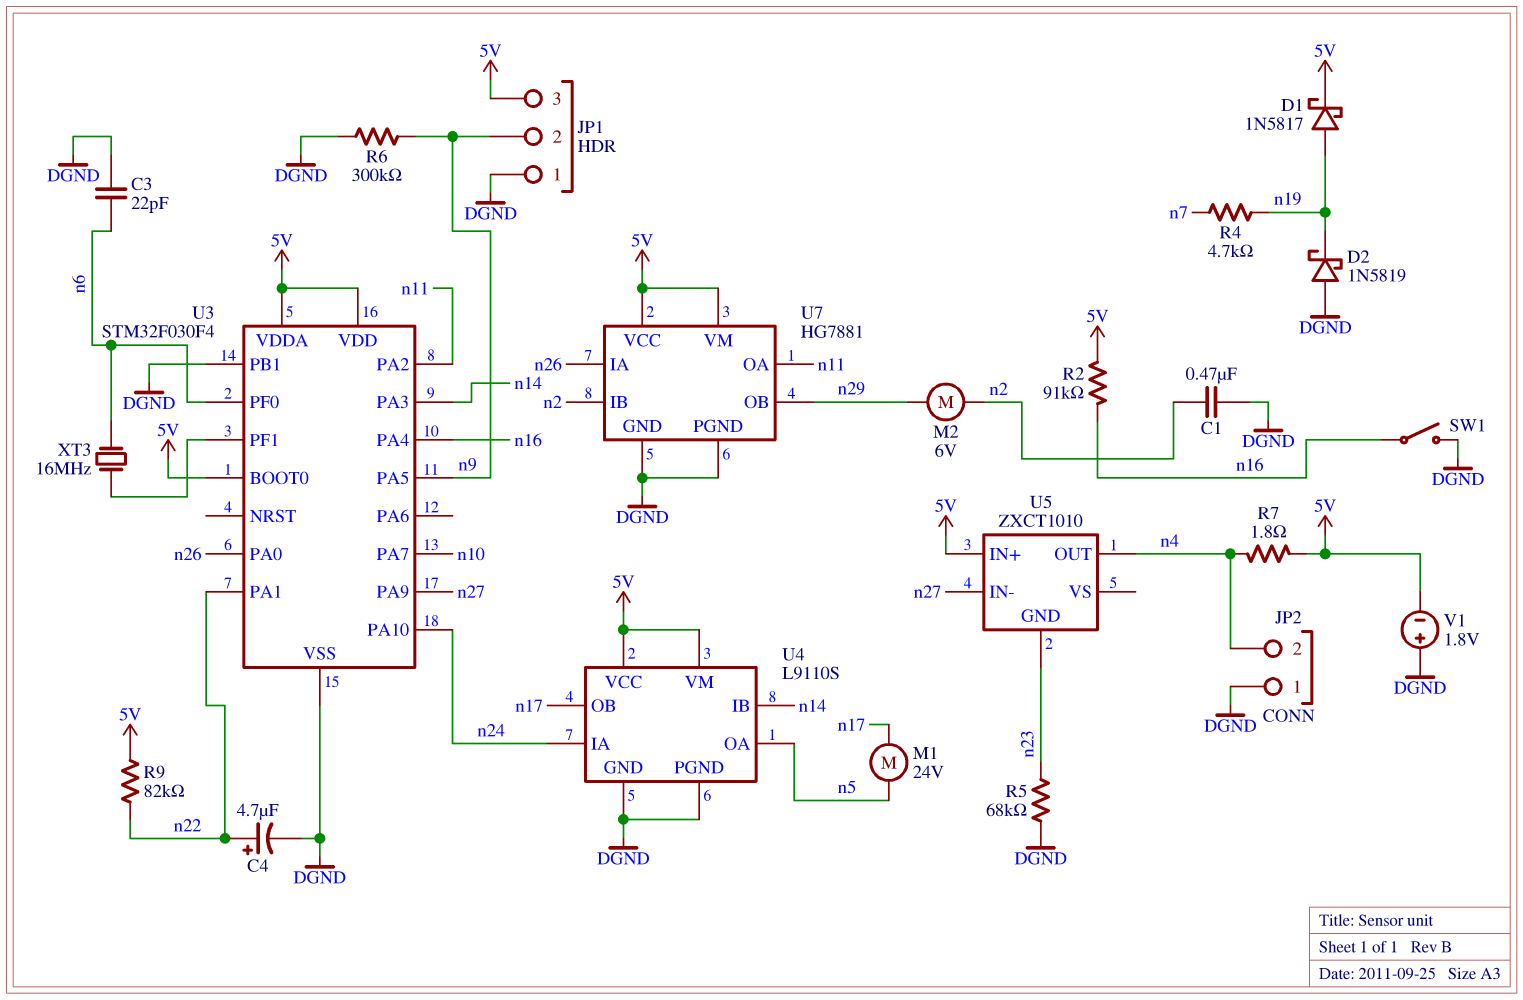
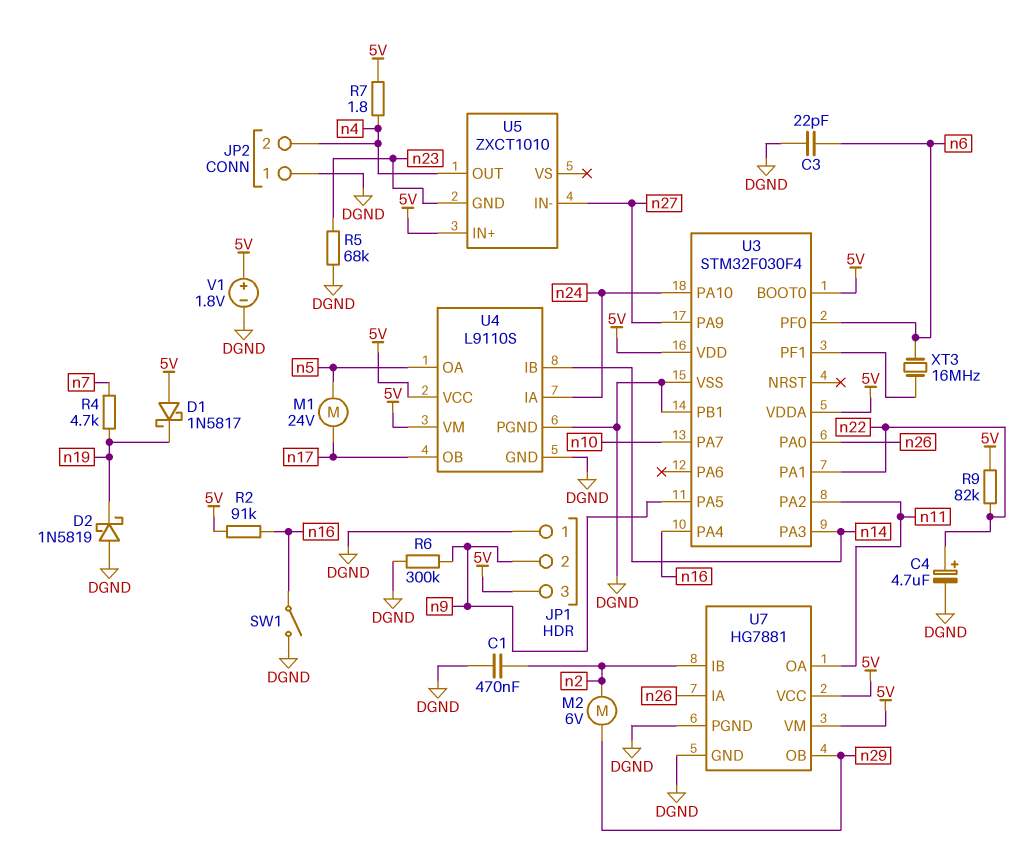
D1: schottky 1N5817 (A n19, K 5V) -> schottky 1N5817 (A 5V, K n19)
V1: 1.8V (plus DGND, minus 5V) -> 1.8V (plus 5V, minus DGND)

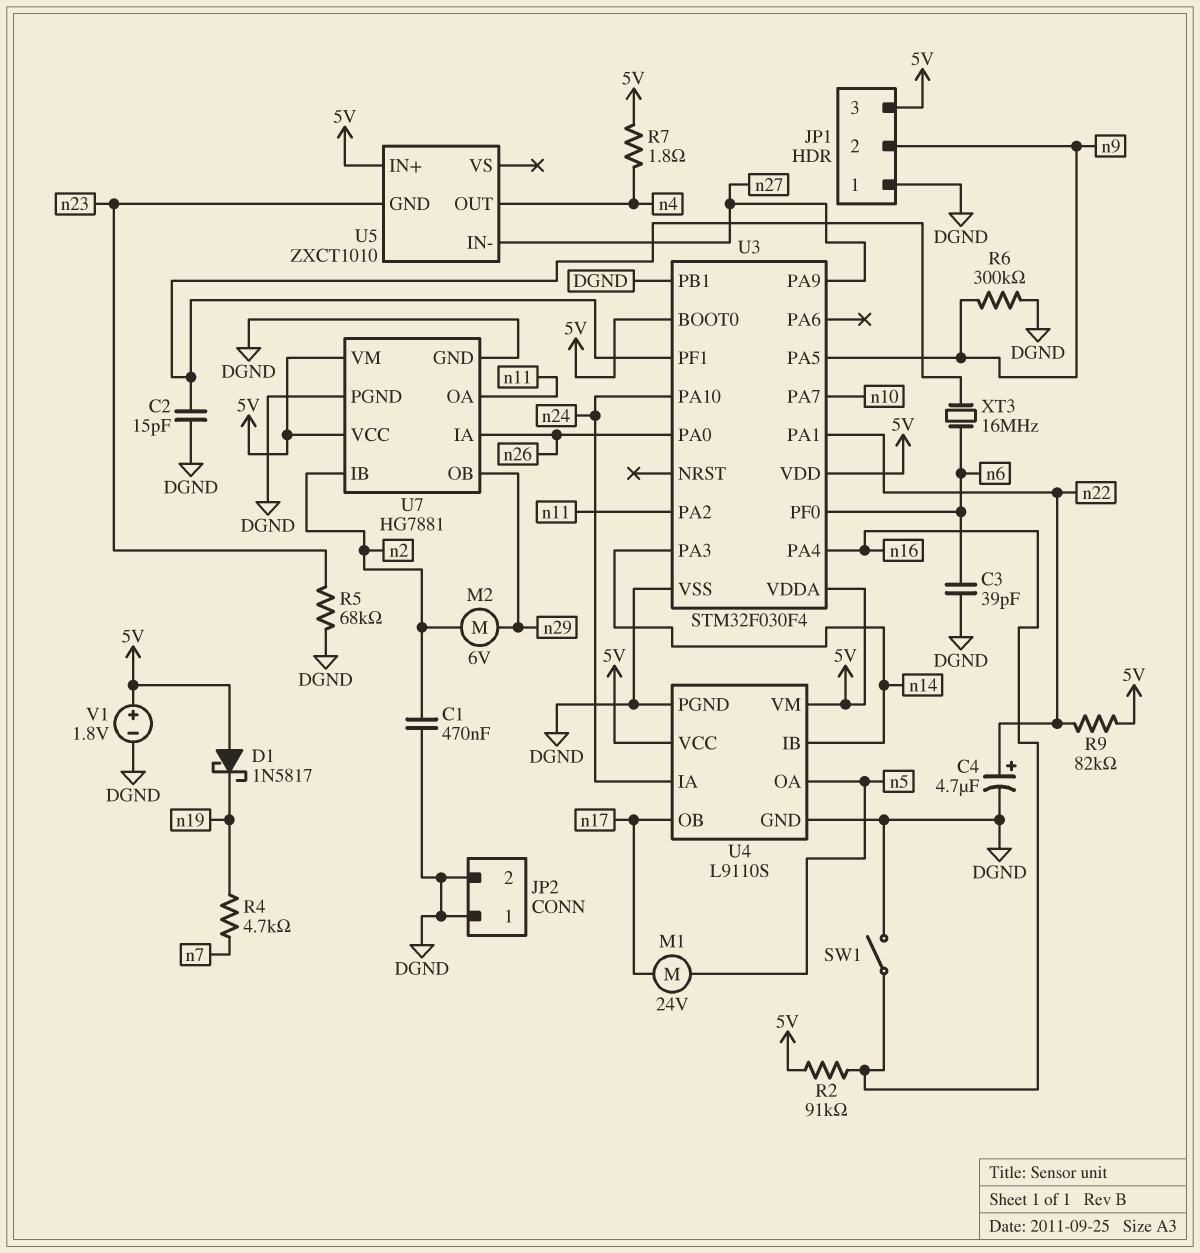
C2: none -> 15pF (DGND, U3/PF1)
C3: 22pF (DGND, n6) -> 39pF (DGND, n6)
D2: schottky 1N5819 (A DGND, K n19) -> none
JP2 pin 2: n4 -> DGND

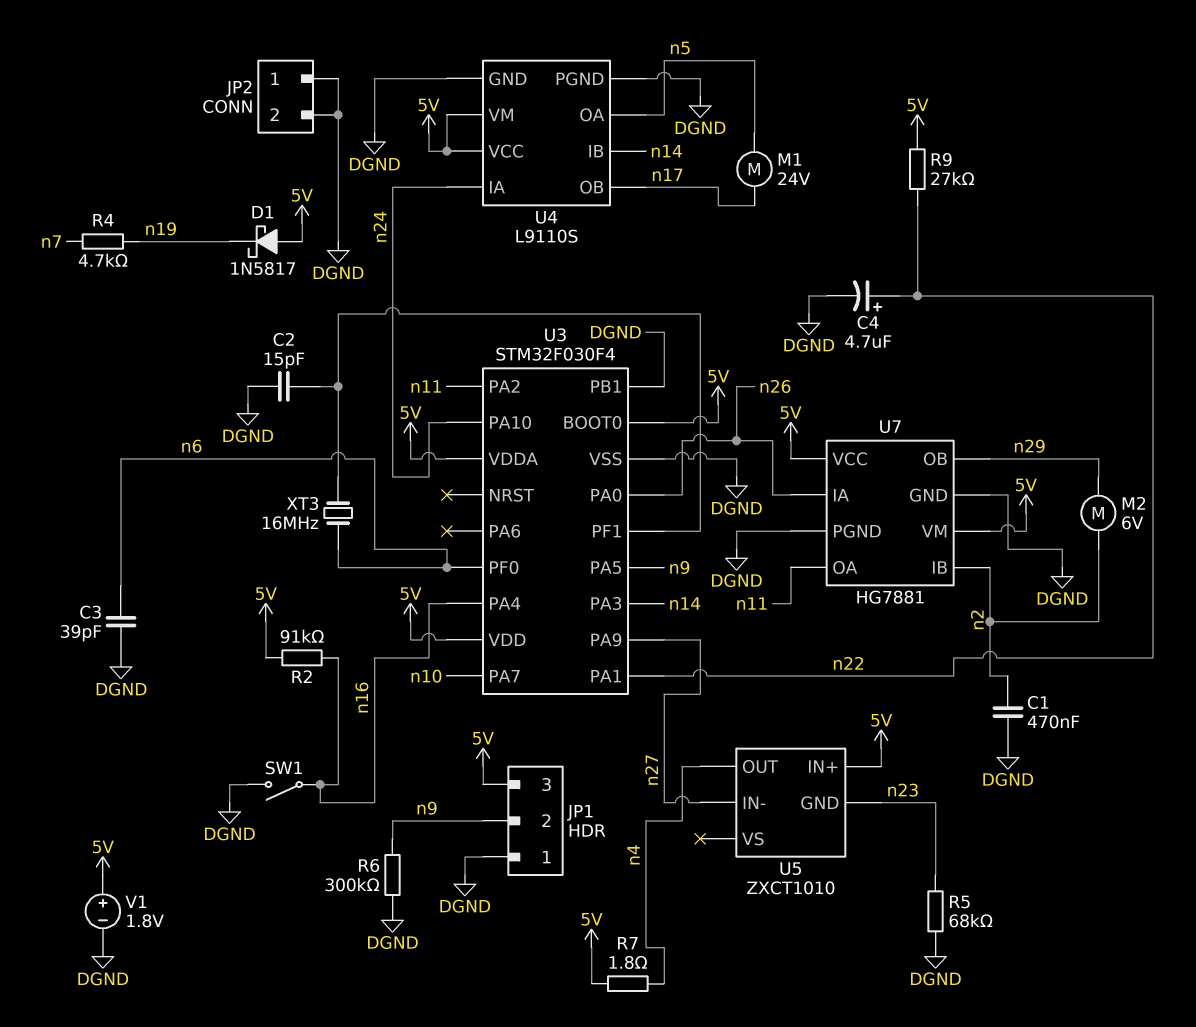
R9: 82k (5V, n22) -> 27k (5V, n22)

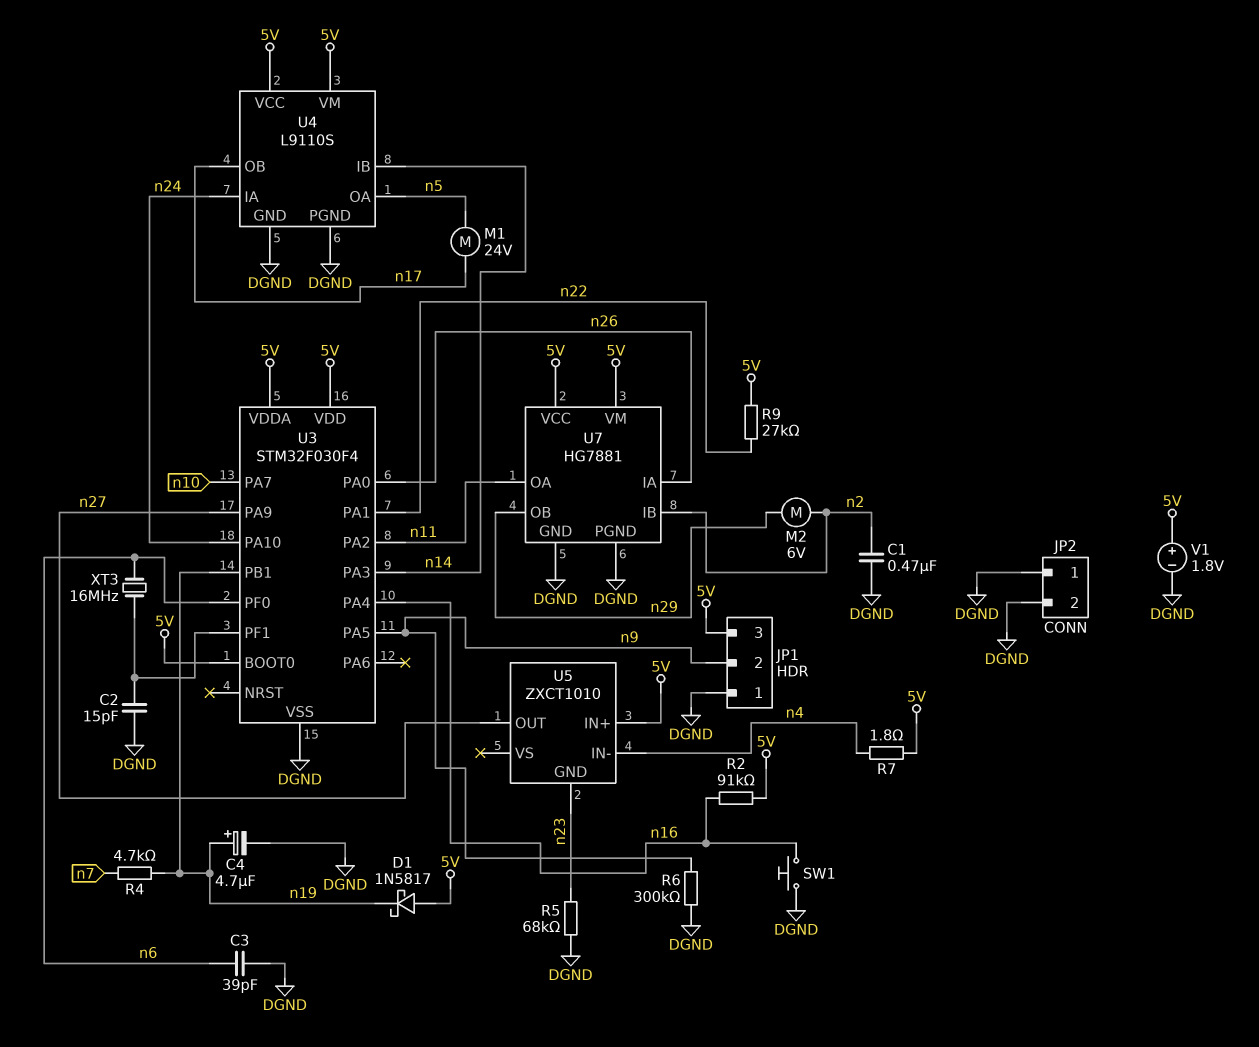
C4: 4.7uF (plus n22, minus DGND) -> 4.7uF (plus n19, minus DGND)
SW1: switch (DGND, n16) -> button (DGND, n16)
U3 pin PB1: DGND -> n19
U5 pin IN-: n27 -> n4
U5 pin OUT: n4 -> n27

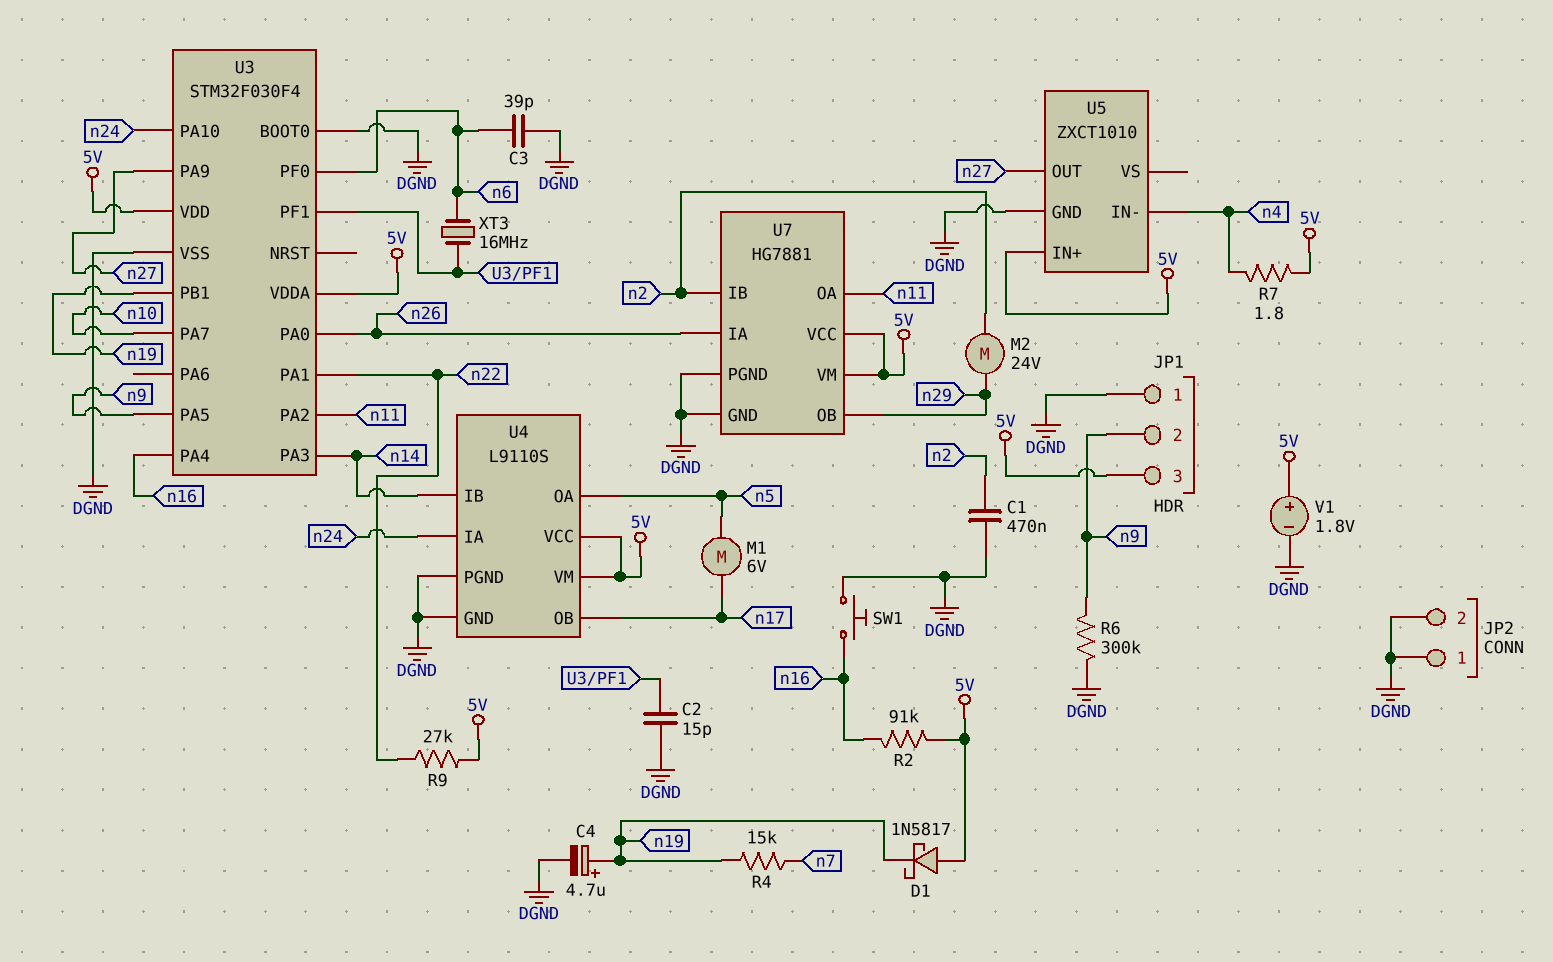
M1: motor 24V (n5, n17) -> motor 6V (n5, n17)
M2: motor 6V (n2, n29) -> motor 24V (n2, n29)
R4: 4.7k (n7, n19) -> 15k (n7, n19)
R5: 68k (DGND, n23) -> none
U3 pin BOOT0: 5V -> DGND
U5 pin GND: n23 -> DGND

